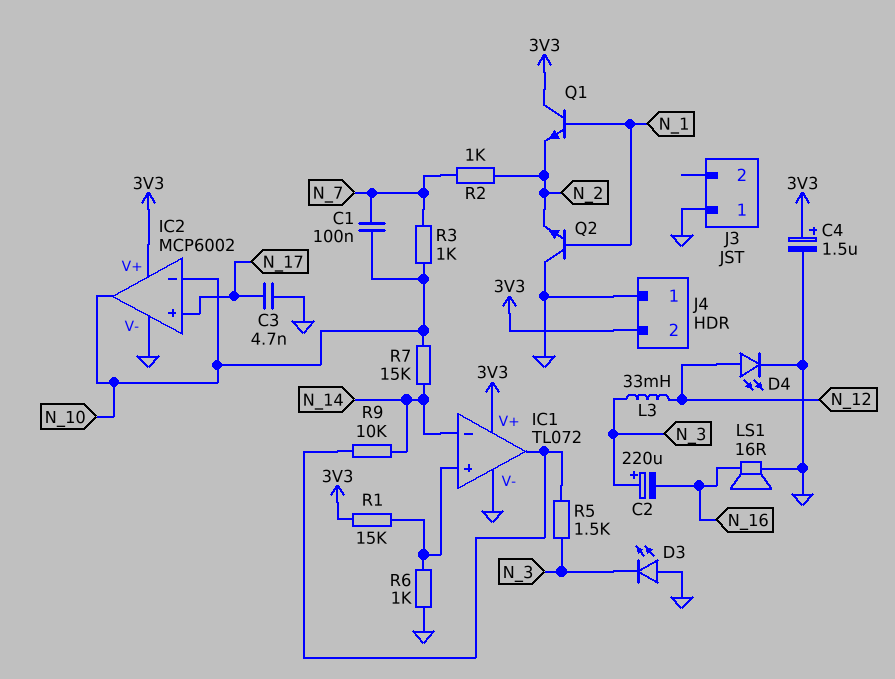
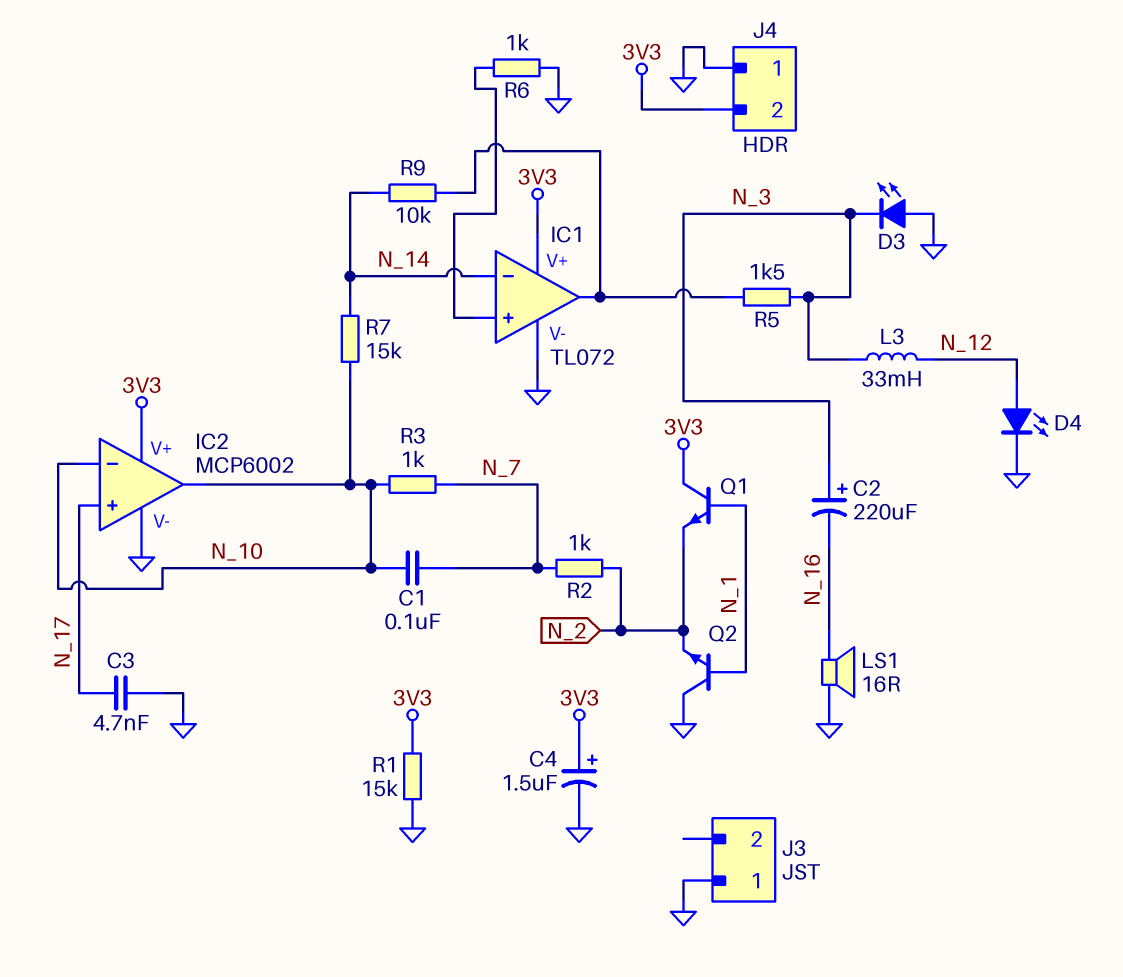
R1: 15k (3V3, IC1/in+) -> 15k (3V3, GND)

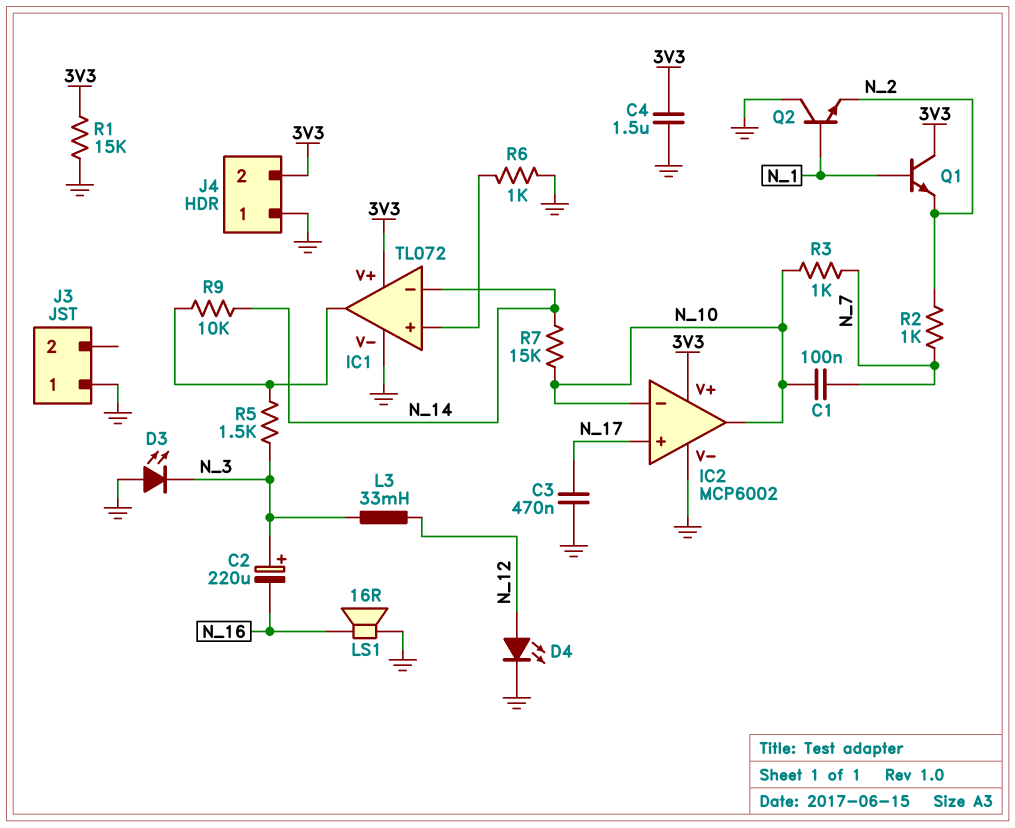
C3: 4.7nF (GND, N_17) -> 470nF (GND, N_17)
C4: 1.5uF (plus 3V3, minus GND) -> 1.5uF (3V3, GND)

